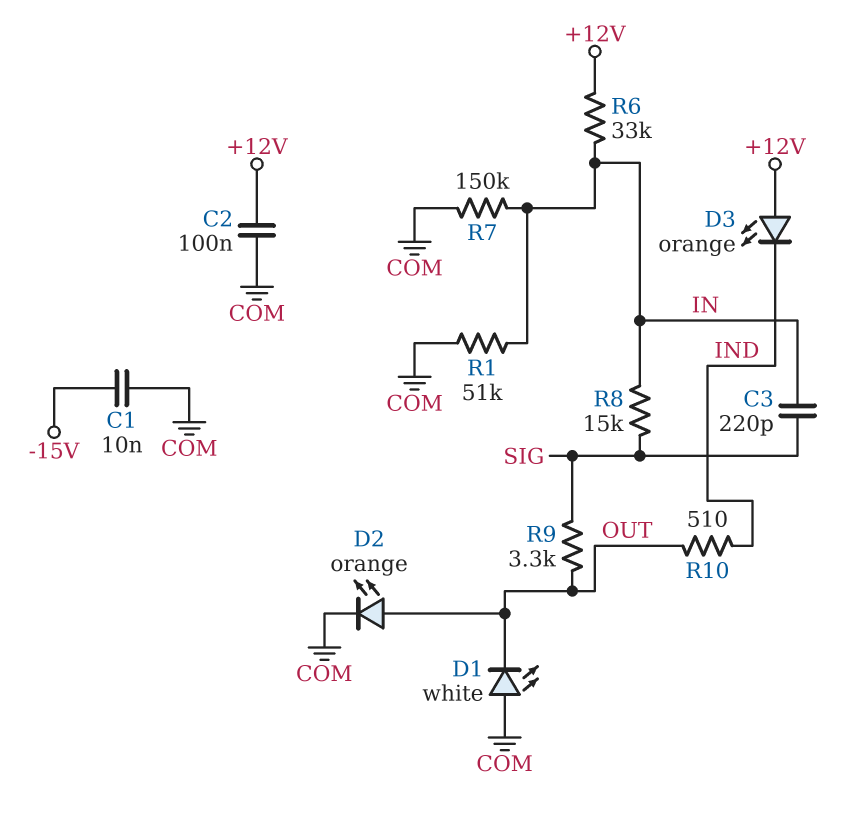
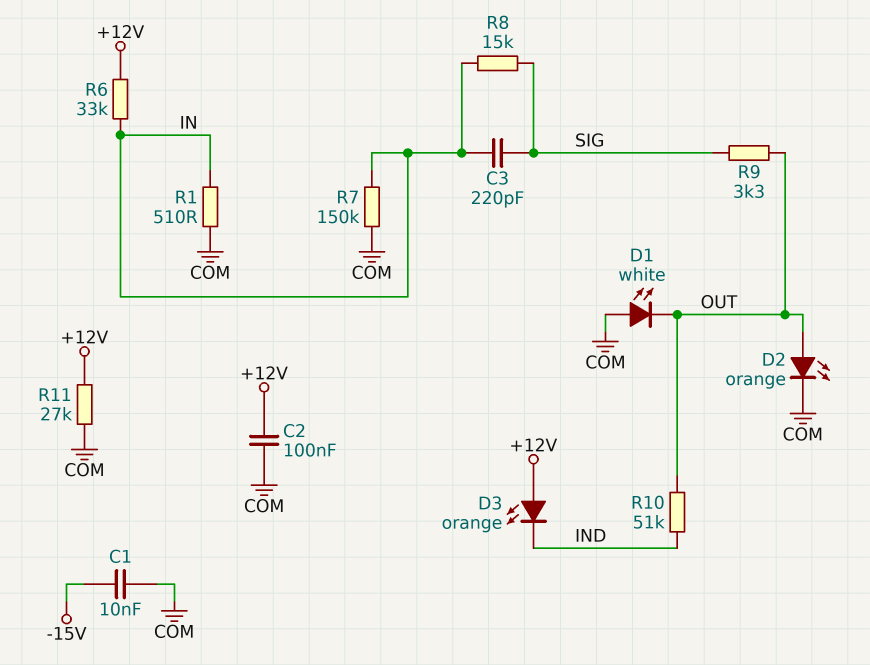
R1: 51k (COM, IN) -> 510 (COM, IN)
R10: 510 (IND, OUT) -> 51k (IND, OUT)
R11: none -> 27k (+12V, COM)

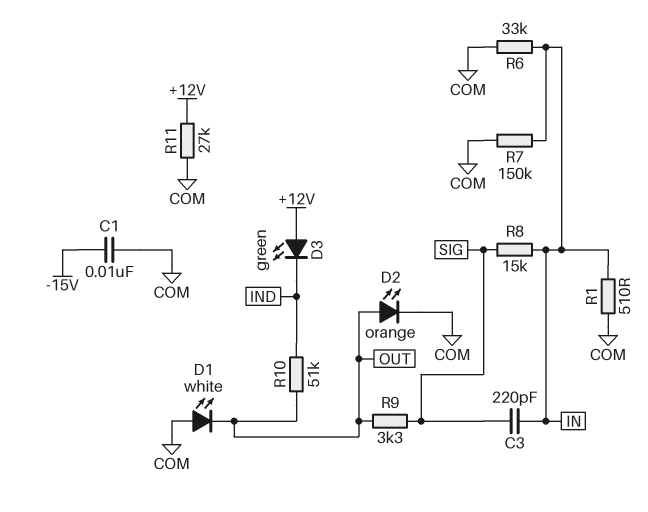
C2: 100nF (+12V, COM) -> none
D3: LED orange (A +12V, K IND) -> LED green (A +12V, K IND)
R6: 33k (+12V, IN) -> 33k (COM, IN)

